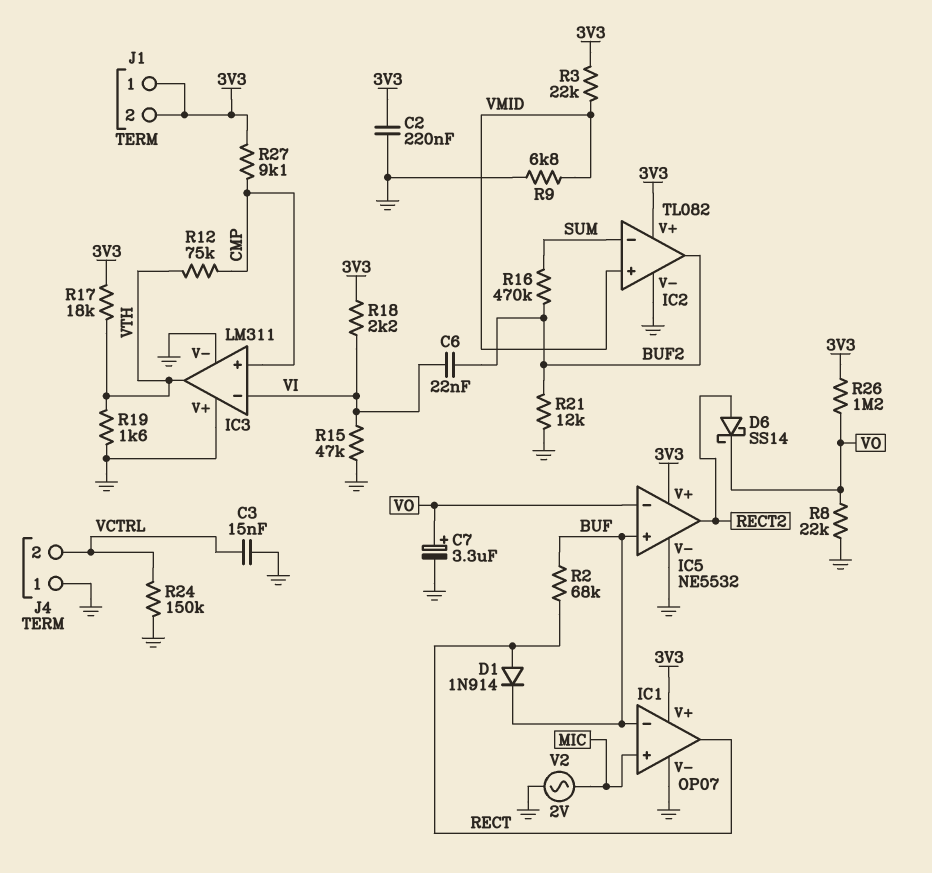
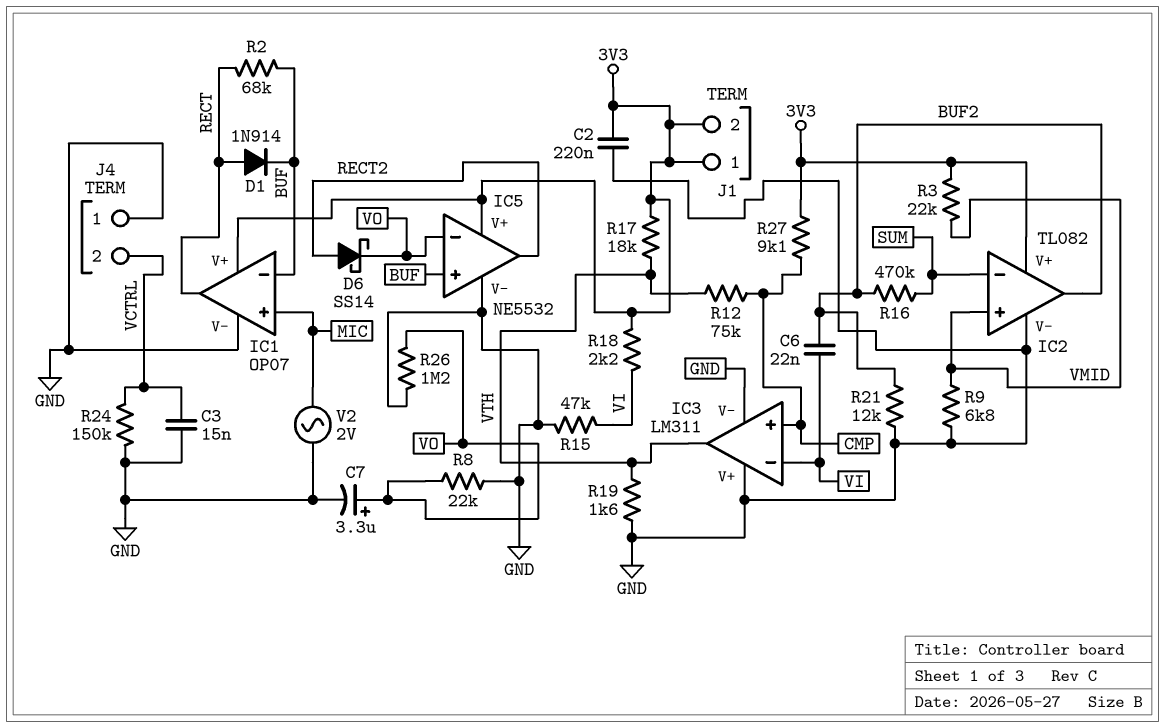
R26: 1.2M (3V3, VO) -> 1.2M (GND, VO)

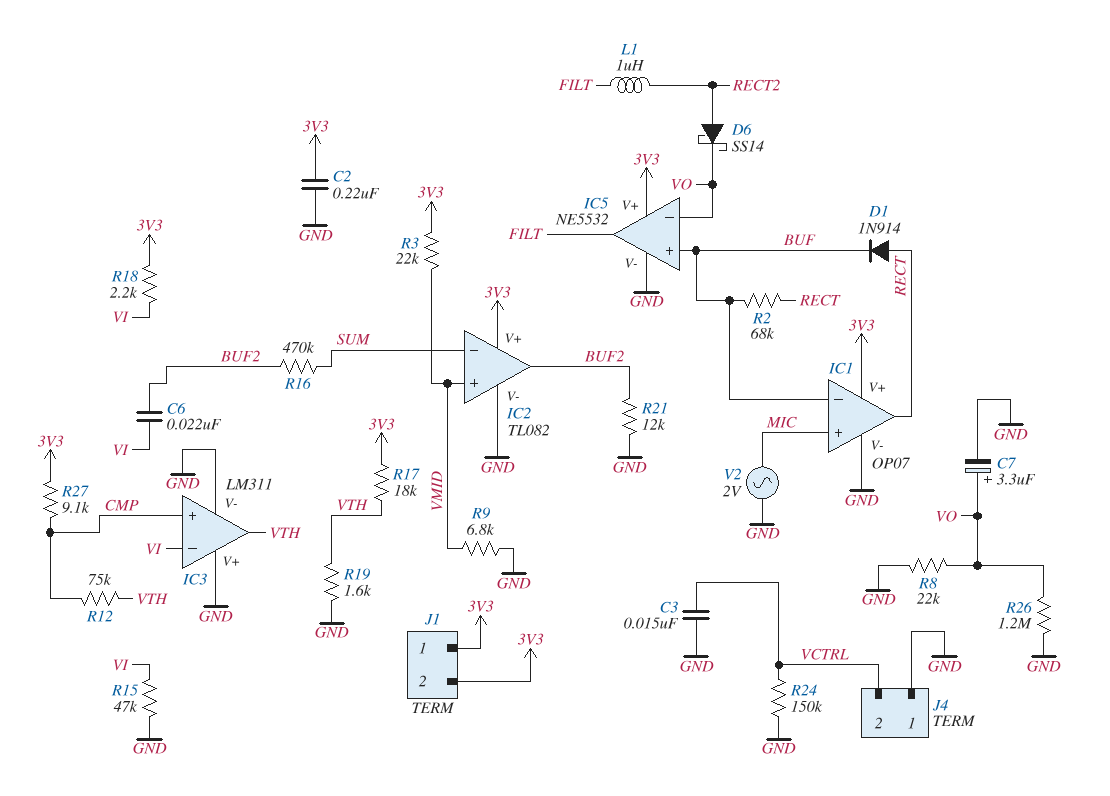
IC5 pin out: RECT2 -> FILT
L1: none -> 1uH (FILT, RECT2)

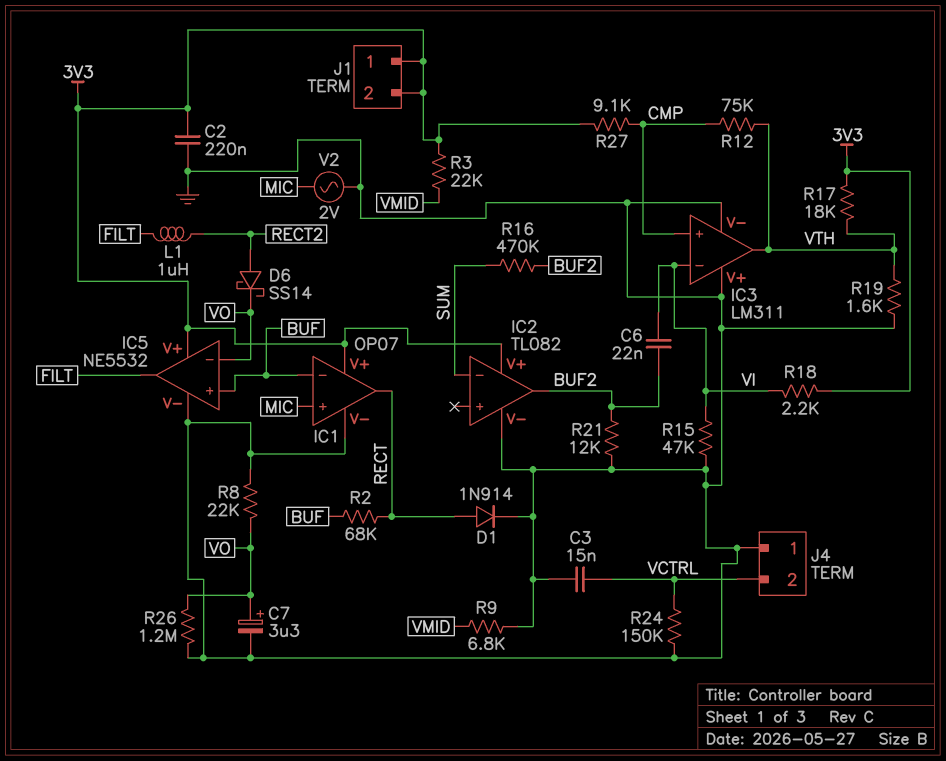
D1: diode 1N914 (A RECT, K BUF) -> diode 1N914 (A RECT, K GND)
IC2 pin in+: VMID -> none

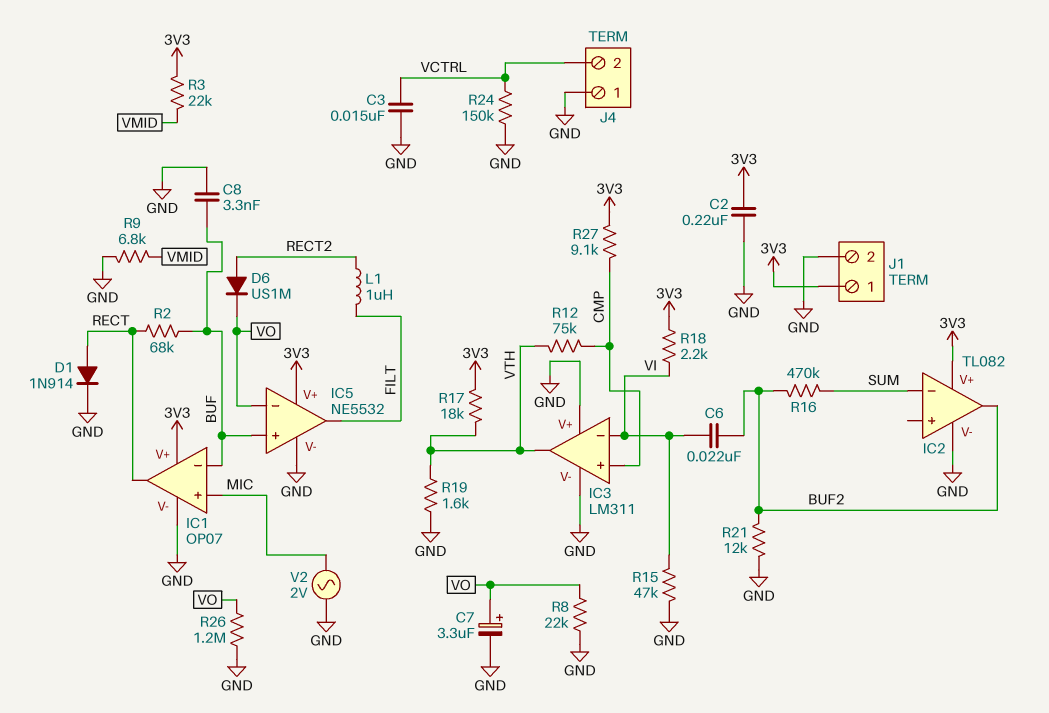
C8: none -> 3.3nF (BUF, GND)
D6: schottky SS14 (A RECT2, K VO) -> diode US1M (A RECT2, K VO)
J1 pin 2: 3V3 -> GND

